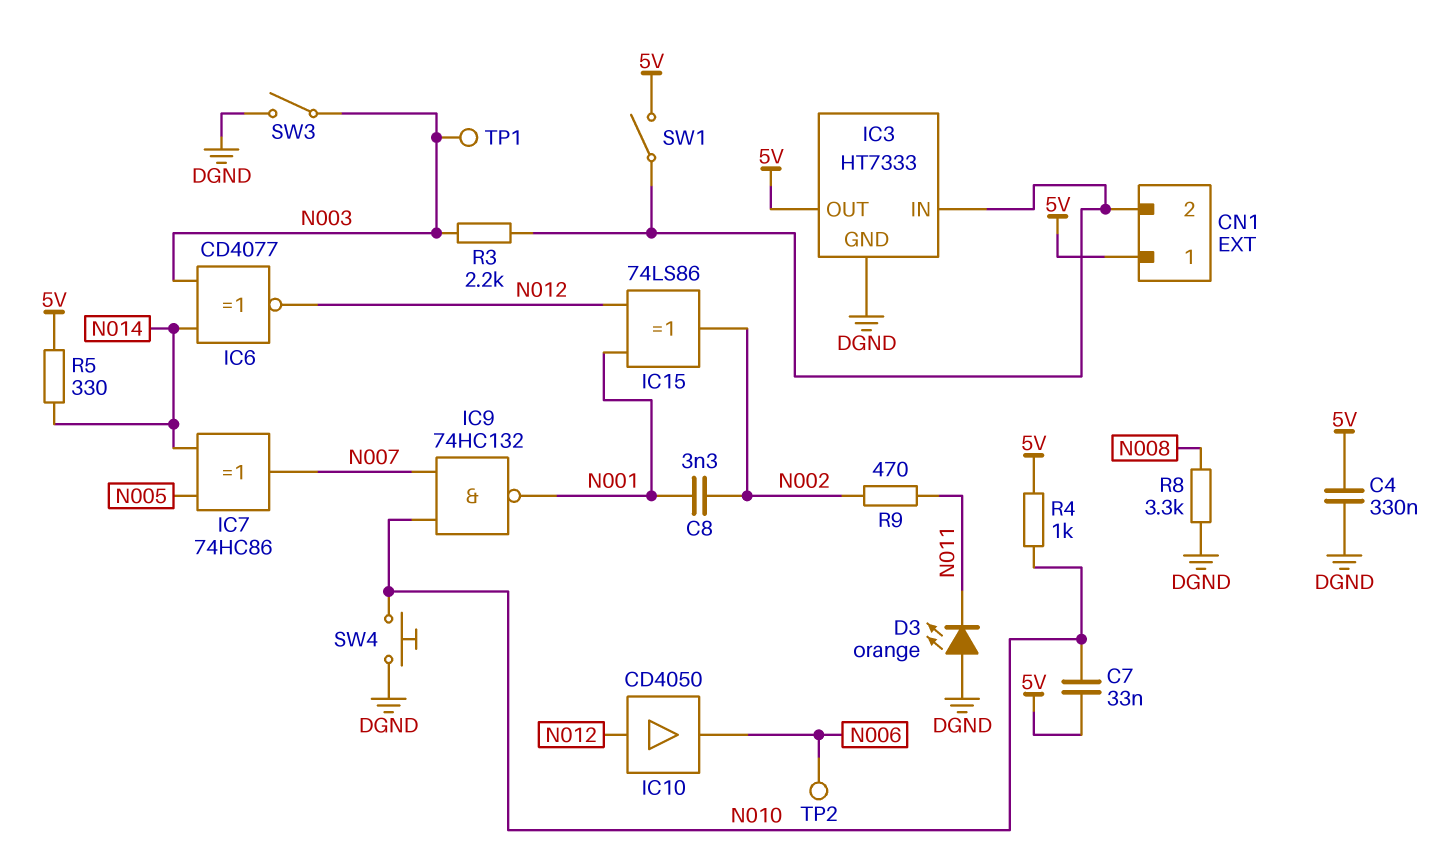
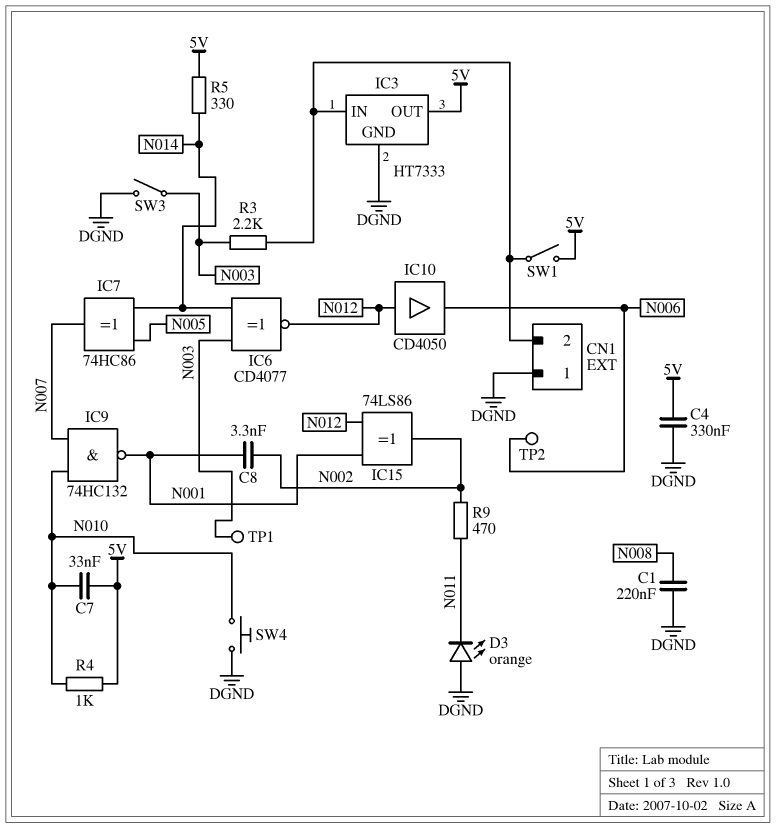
C1: none -> 220nF (DGND, N008)
CN1 pin 1: 5V -> DGND
R8: 3.3k (DGND, N008) -> none

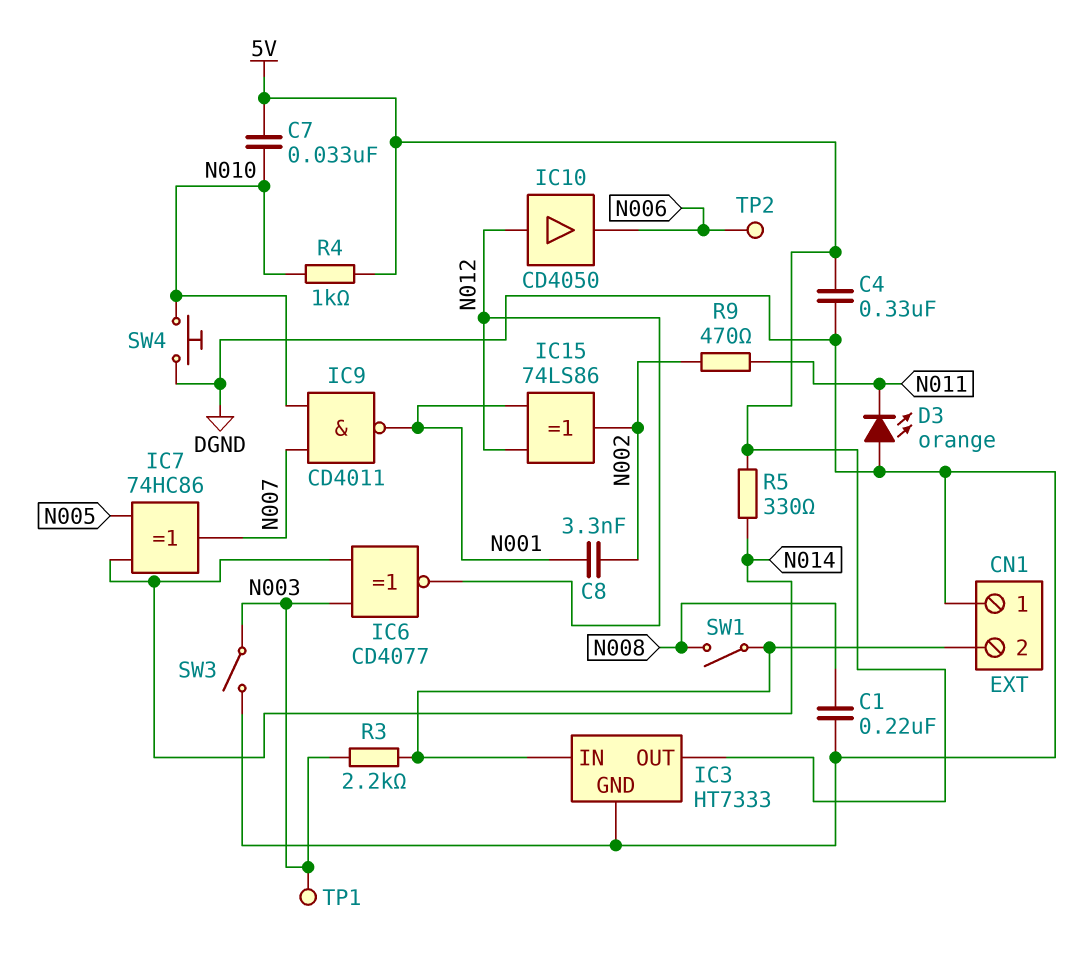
IC9: NAND 74HC132 (in N007, in N010, out N001) -> NAND CD4011 (in N007, in N010, out N001)
SW1: switch (5V, CN1/2) -> switch (CN1/2, N008)

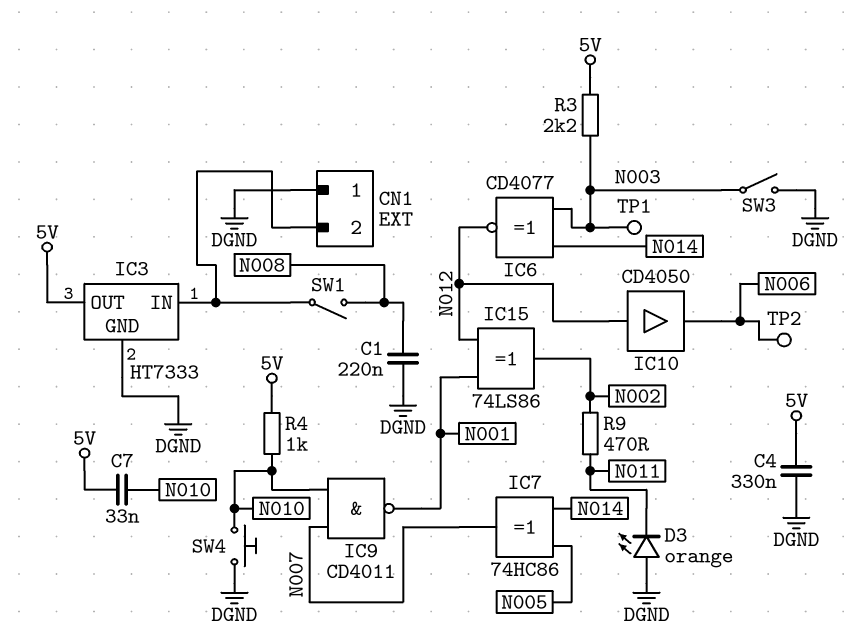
C8: 3.3nF (N001, N002) -> none
R3: 2.2k (CN1/2, N003) -> 2.2k (5V, N003)
R5: 330 (5V, N014) -> none

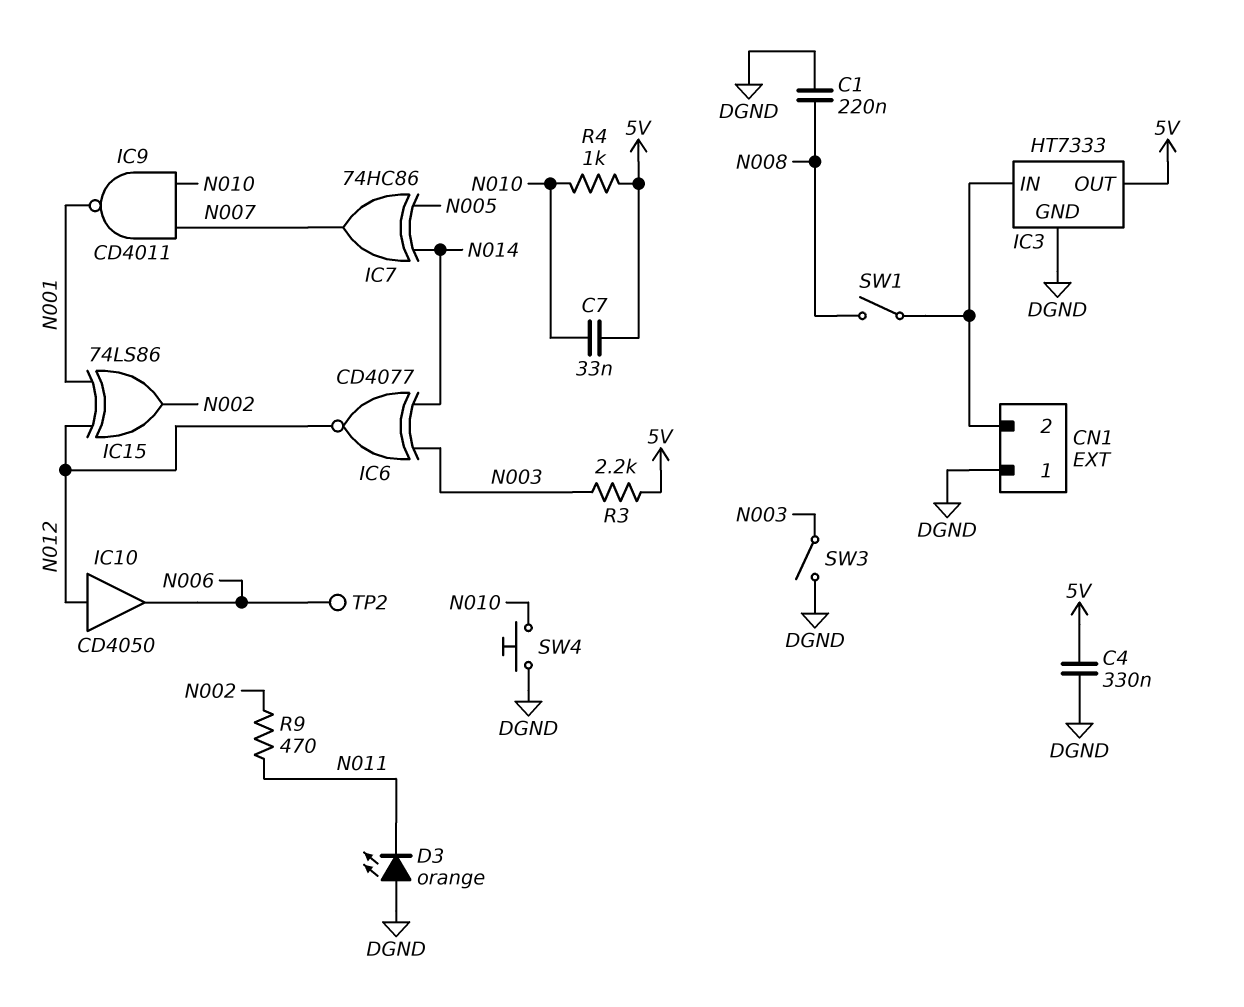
TP1: test point (N003) -> none

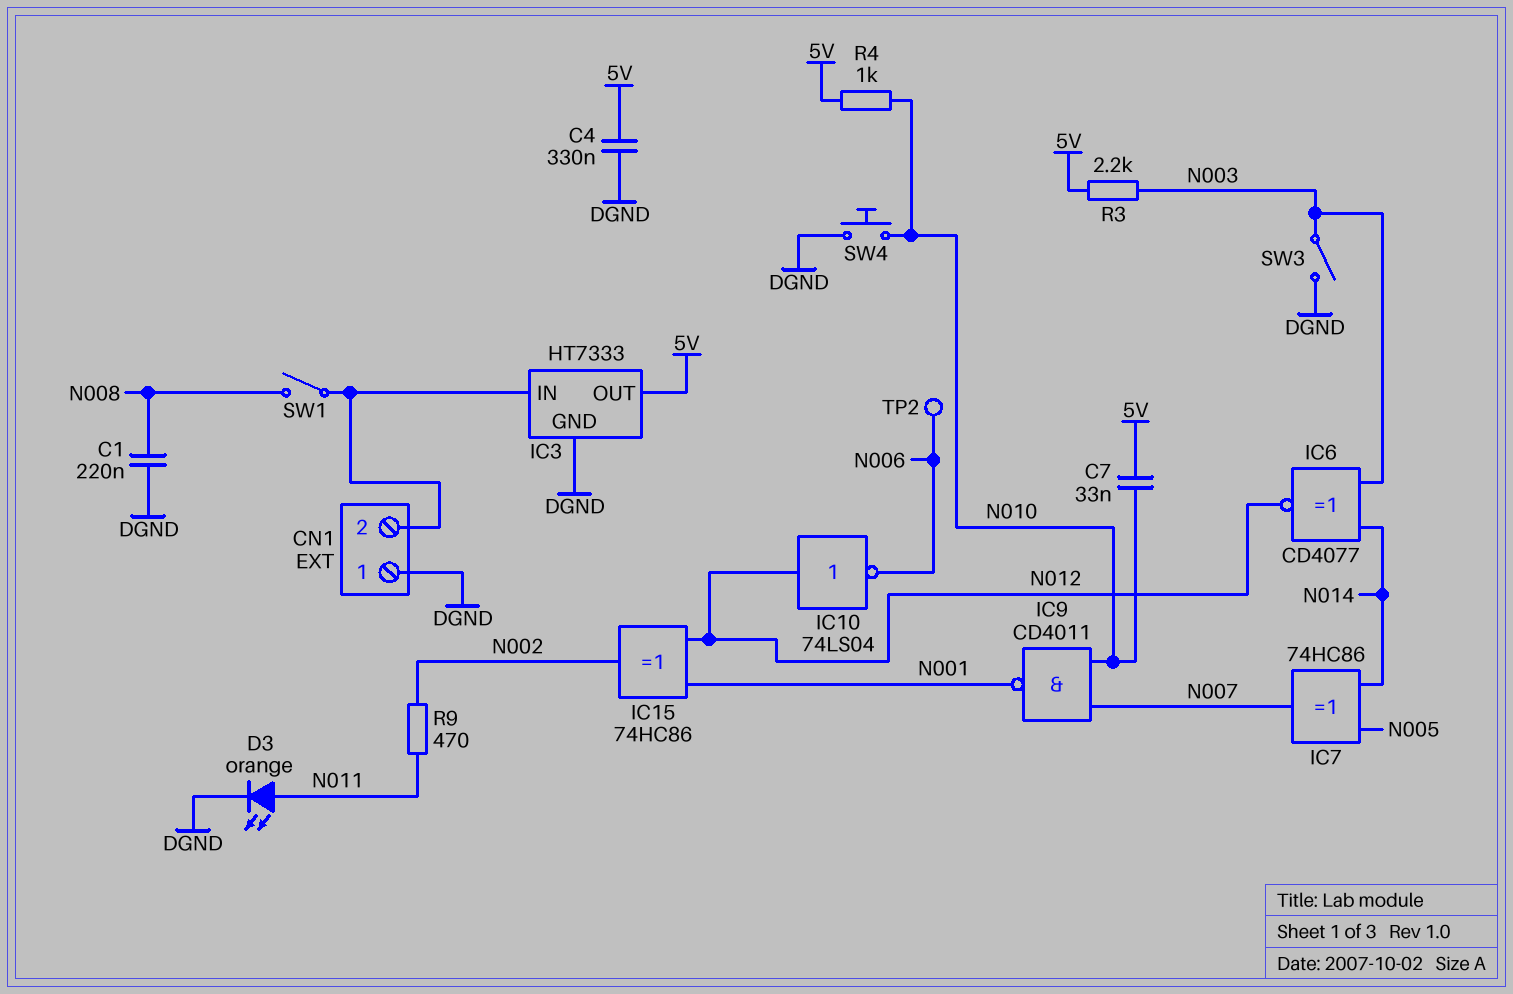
D3: LED orange (A DGND, K N011) -> LED orange (A N011, K DGND)
IC10: buffer CD4050 (in N012, out N006) -> NOT 74LS04 (in N012, out N006)
IC15: XOR 74LS86 (in N001, in N012, out N002) -> XOR 74HC86 (in N001, in N012, out N002)

